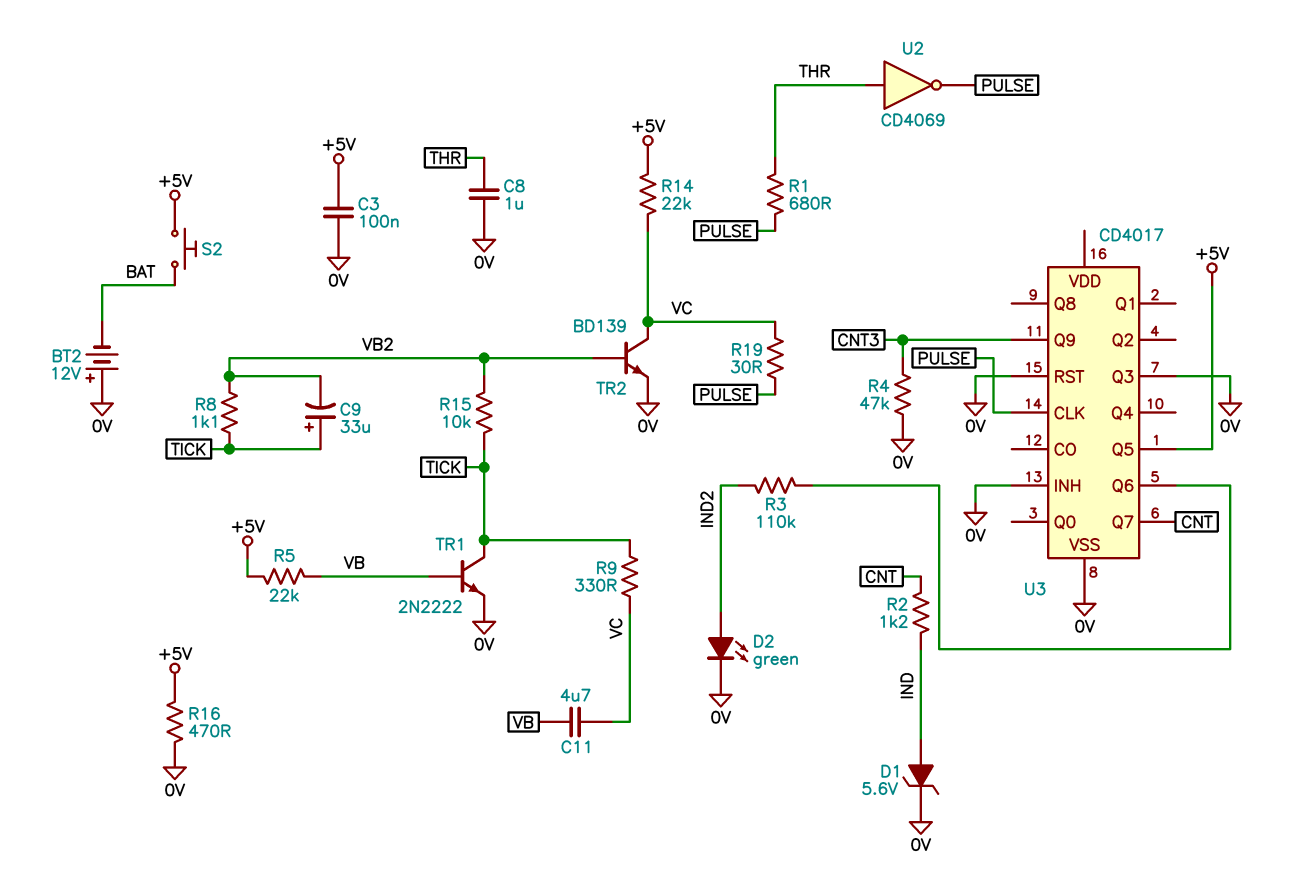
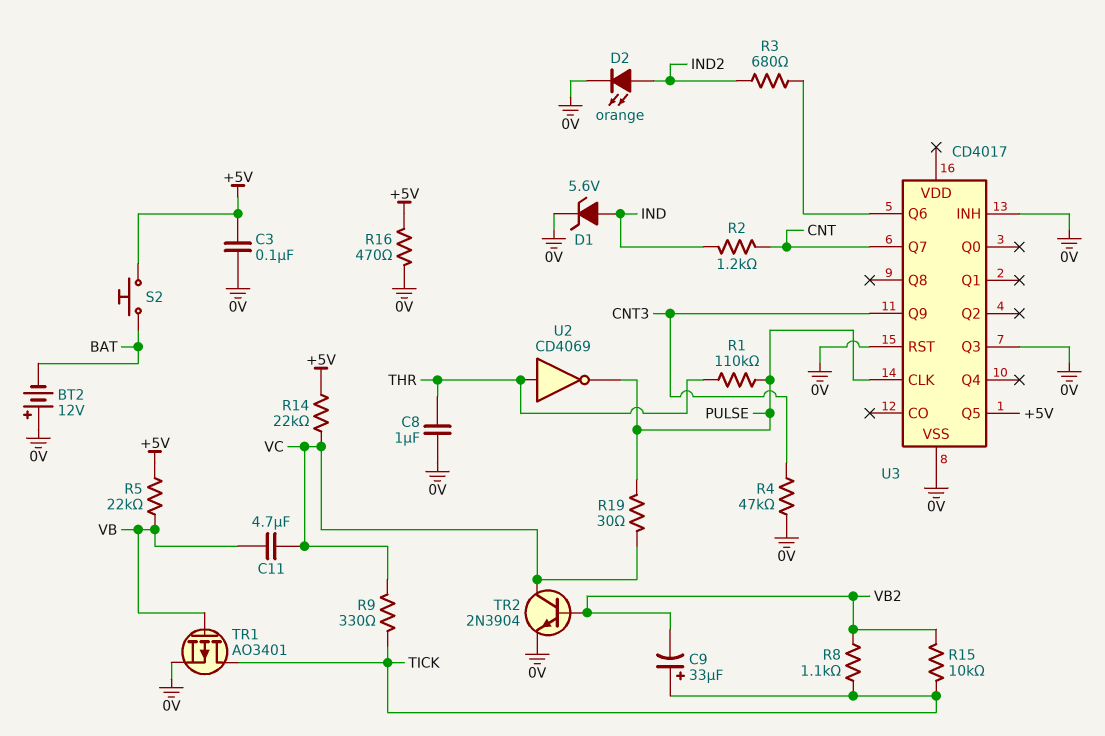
D2: LED green (A IND2, K 0V) -> LED orange (A IND2, K 0V)
R1: 680 (PULSE, THR) -> 110k (PULSE, THR)
R3: 110k (IND2, U3/Q6) -> 680 (IND2, U3/Q6)
TR1: NPN 2N2222 (B VB, C TICK, E 0V) -> PMOS AO3401 (G VB, D TICK, S 0V)
TR2: NPN BD139 (B VB2, C VC, E 0V) -> NPN 2N3904 (B VB2, C VC, E 0V)

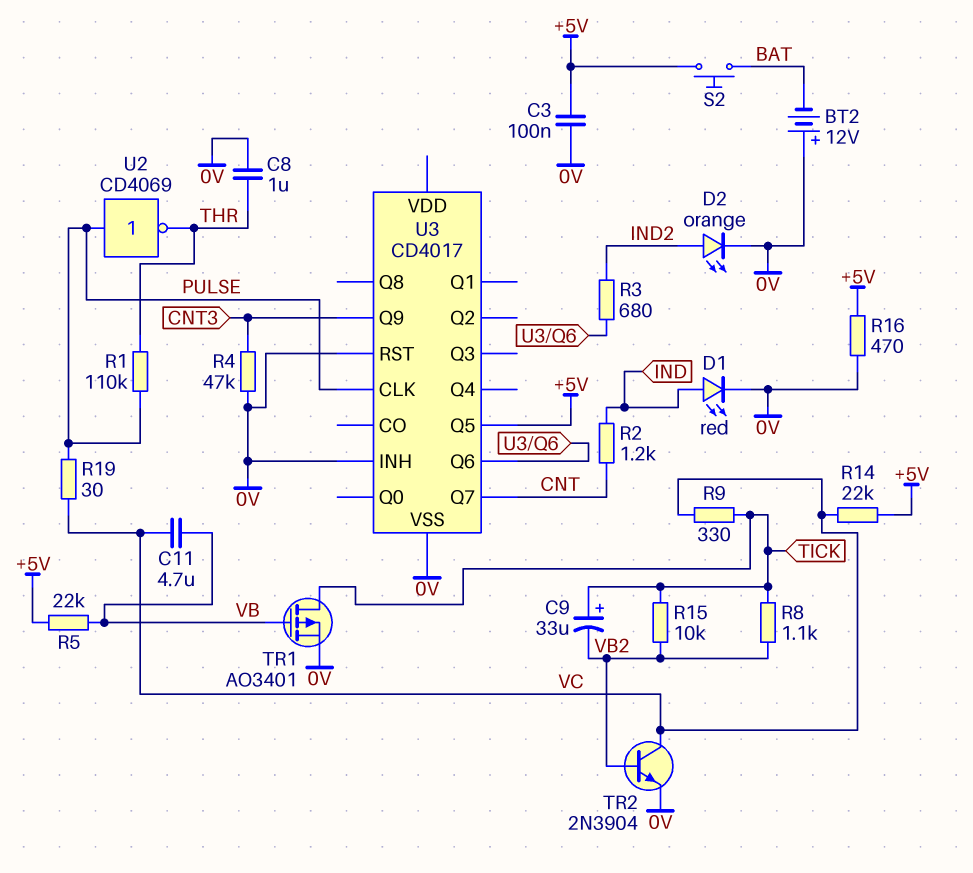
D1: zener 5.6V (A IND, K 0V) -> LED red (A IND, K 0V)
U2: NOT CD4069 (in THR, out PULSE) -> NOT CD4069 (in PULSE, out THR)
U3 pin Q3: 0V -> none

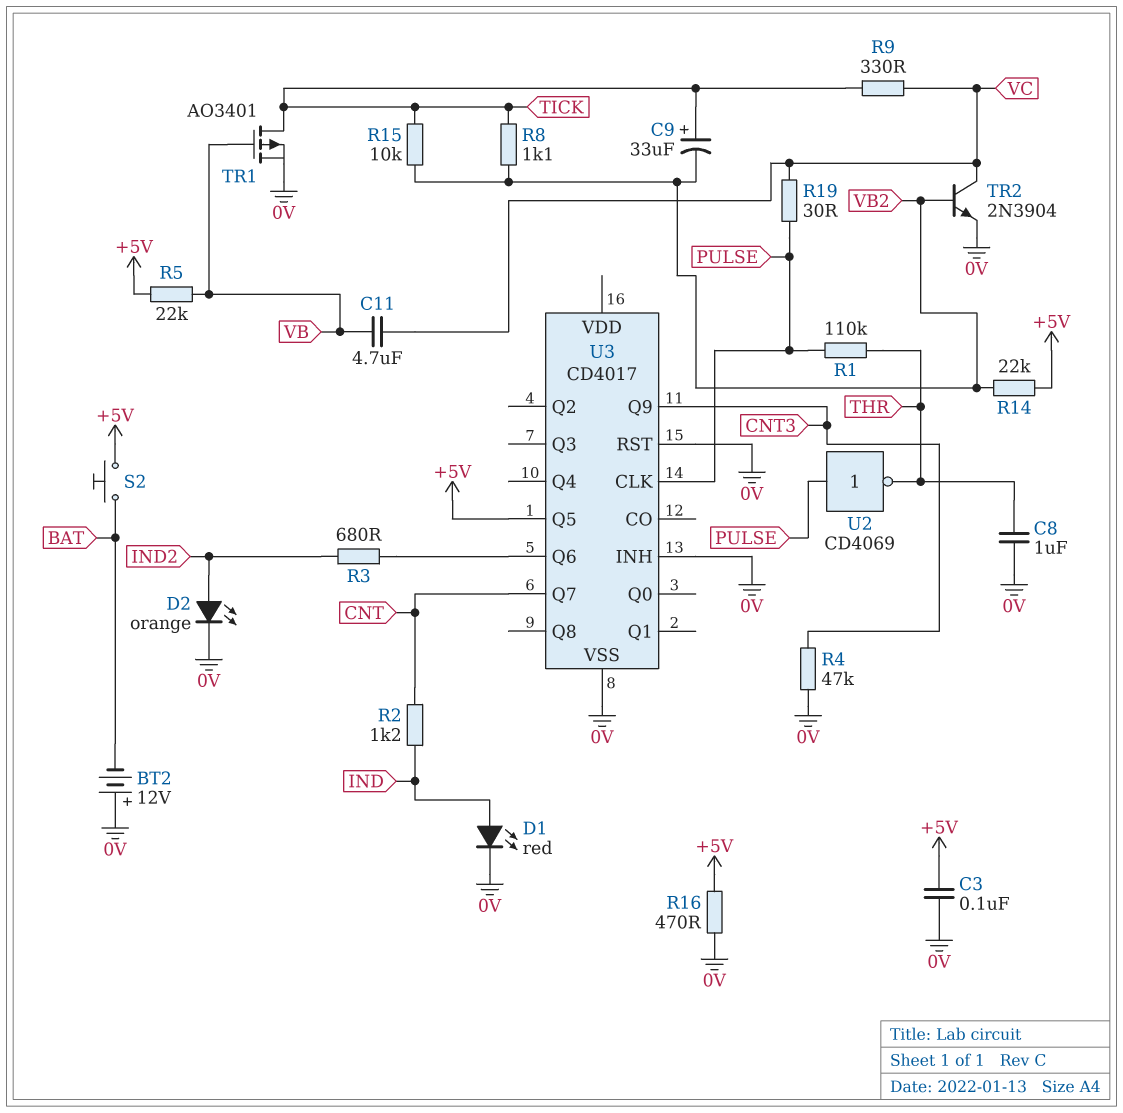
R14: 22k (+5V, VC) -> 22k (+5V, VB2)

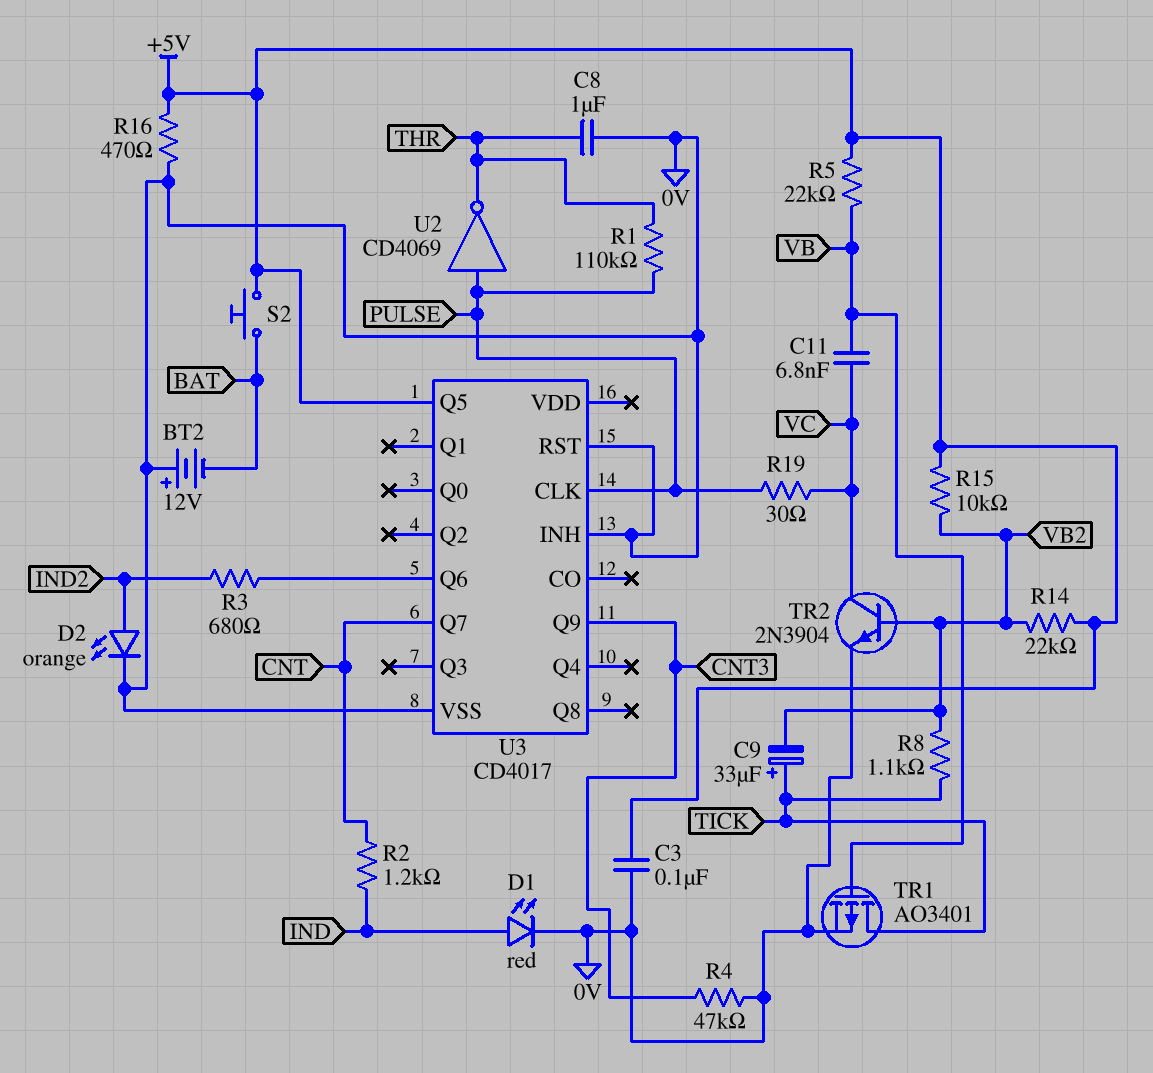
C11: 4.7uF (VB, VC) -> 6.8nF (VB, VC)
R9: 330 (TICK, VC) -> none
R15: 10k (TICK, VB2) -> 10k (+5V, VB2)

